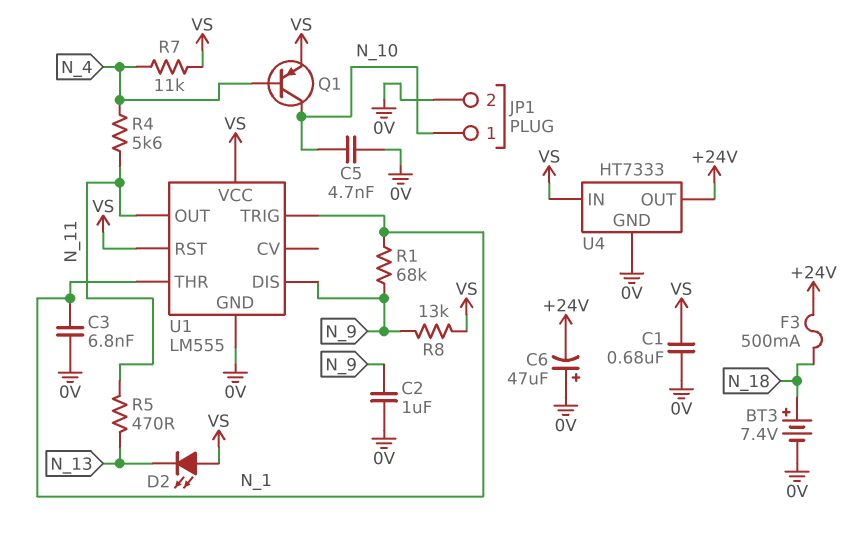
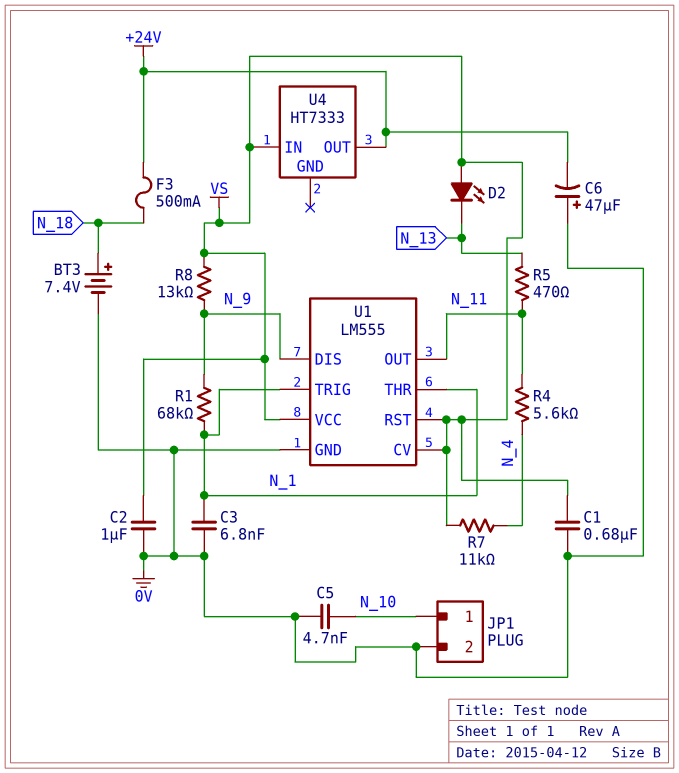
C2: 1uF (0V, N_9) -> 1uF (0V, VS)
Q1: PNP (B N_4, C N_10, E VS) -> none
U1 pin CV: none -> VS
U4 pin GND: 0V -> none

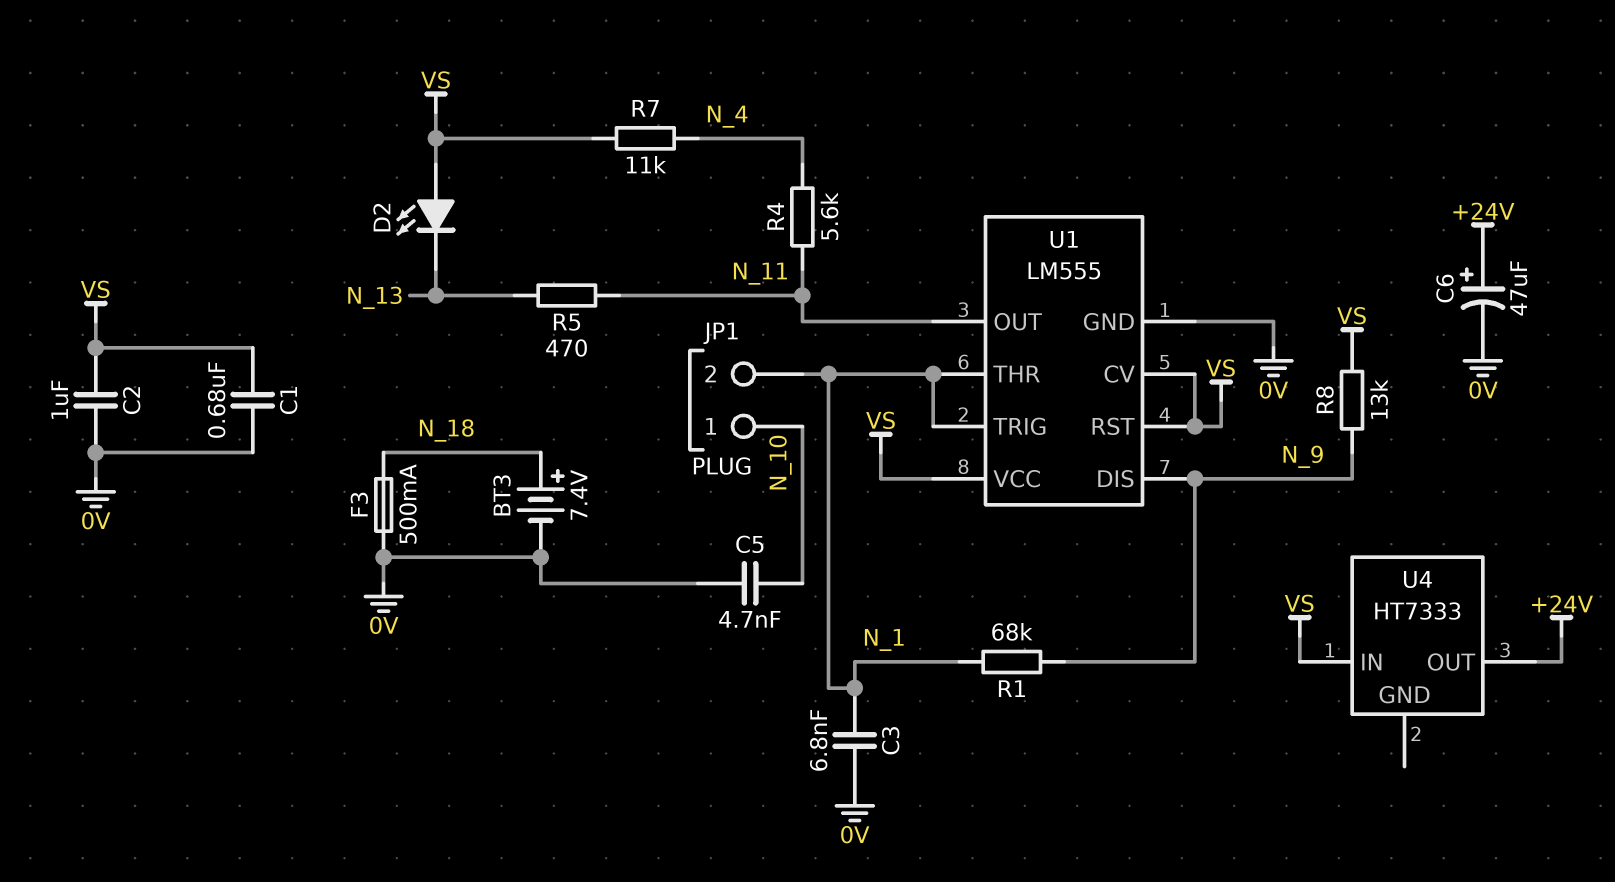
C6: 47uF (plus 0V, minus +24V) -> 47uF (plus +24V, minus 0V)
F3: 500mA (+24V, N_18) -> 500mA (0V, N_18)
JP1 pin 2: 0V -> N_1

